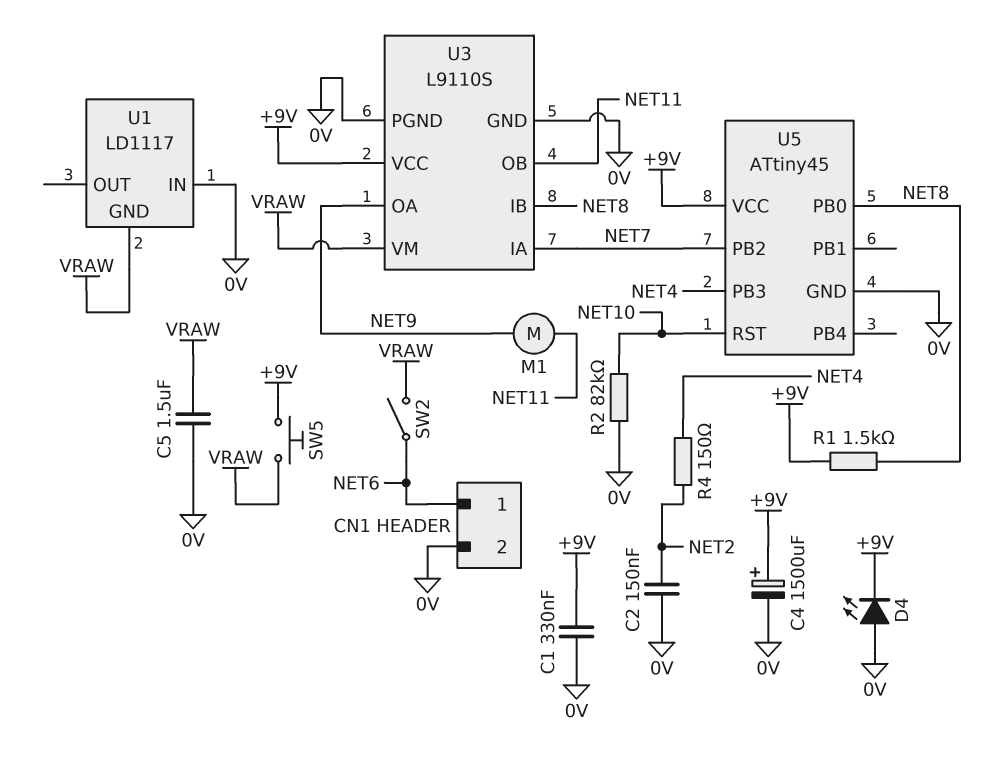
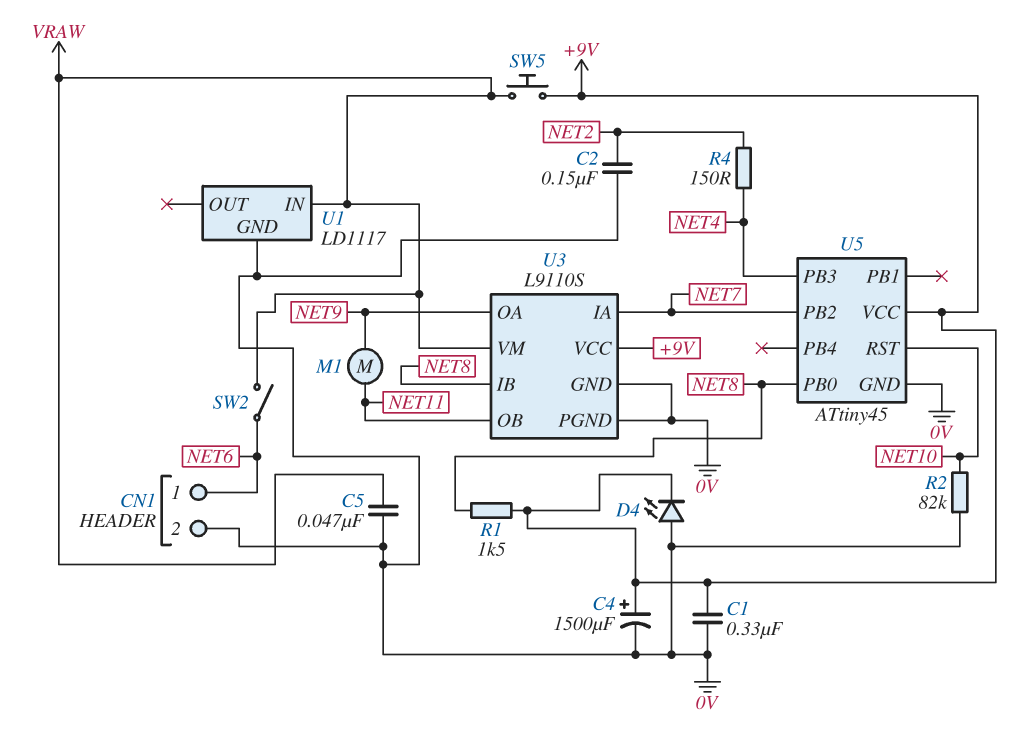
C5: 1.5uF (0V, VRAW) -> 47nF (0V, VRAW)
U1 pin GND: VRAW -> 0V
U1 pin IN: 0V -> VRAW

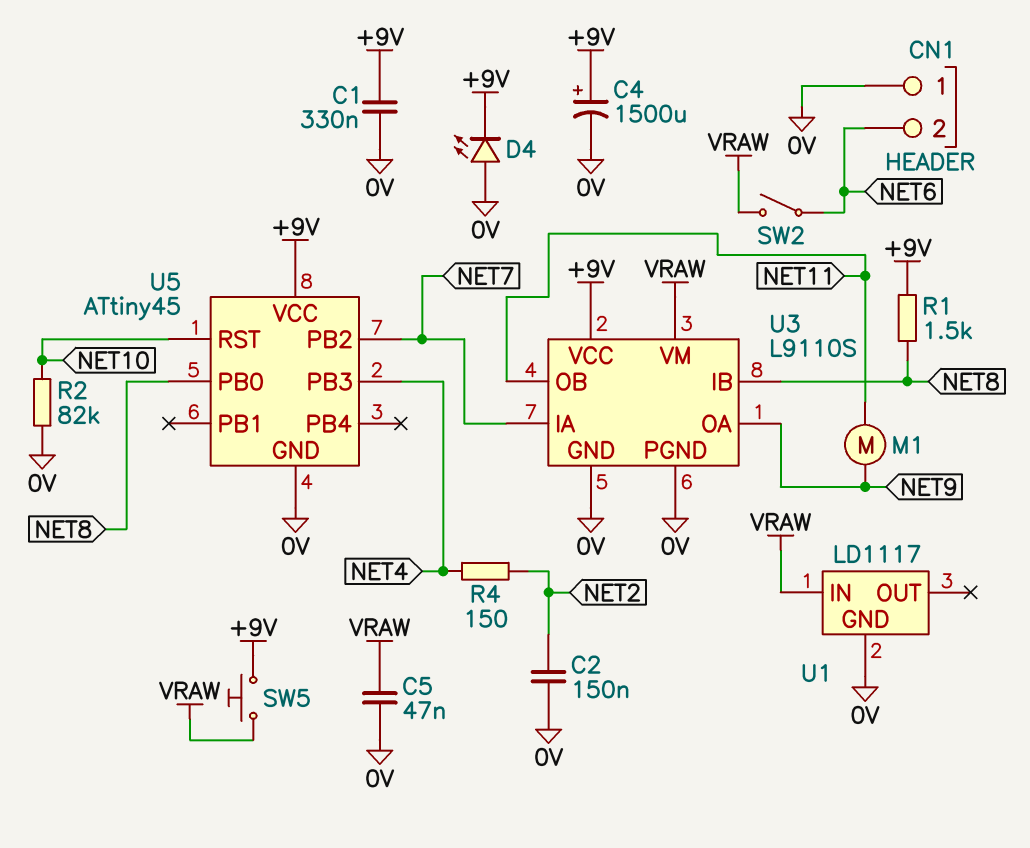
CN1 pin 1: NET6 -> 0V
CN1 pin 2: 0V -> NET6

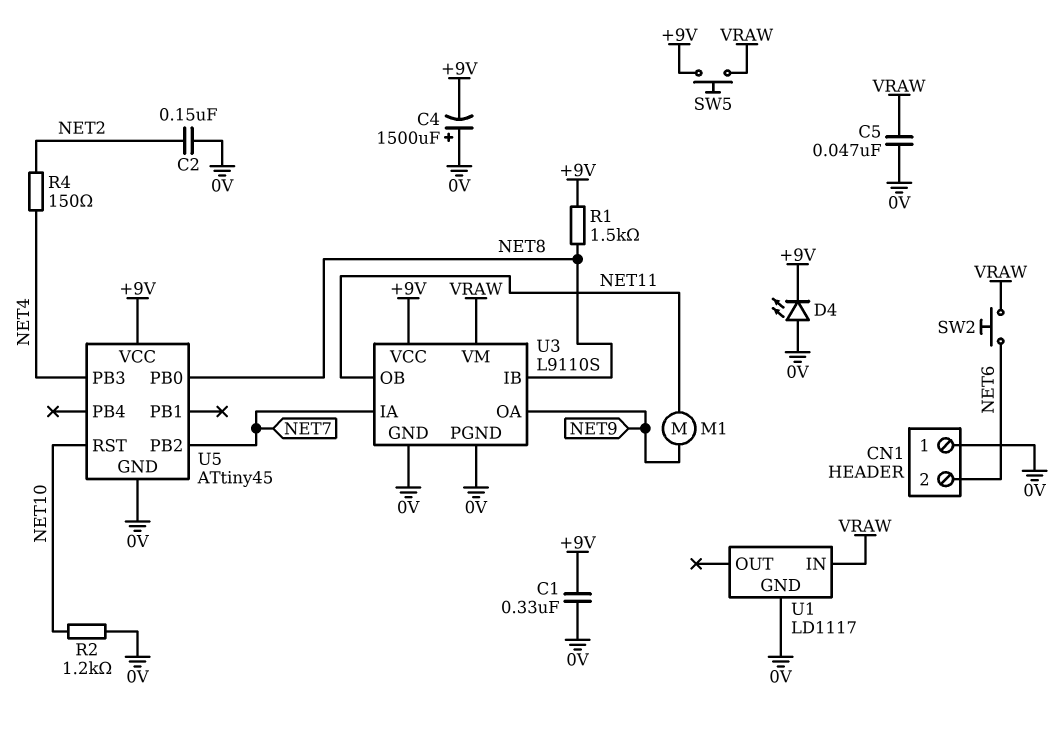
C4: 1500uF (plus +9V, minus 0V) -> 1500uF (plus 0V, minus +9V)
R2: 82k (0V, NET10) -> 1.2k (0V, NET10)
SW2: switch (NET6, VRAW) -> button (NET6, VRAW)

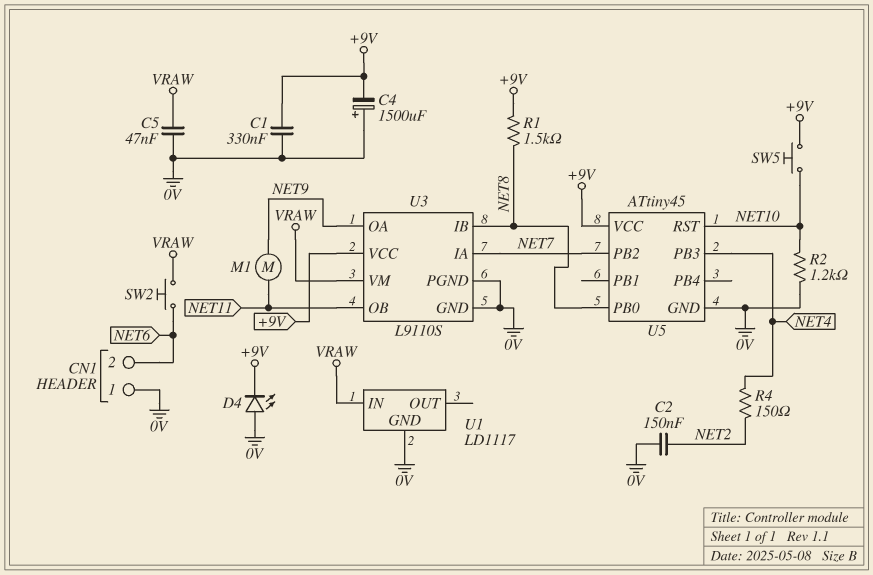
SW5: button (+9V, VRAW) -> button (+9V, NET10)

